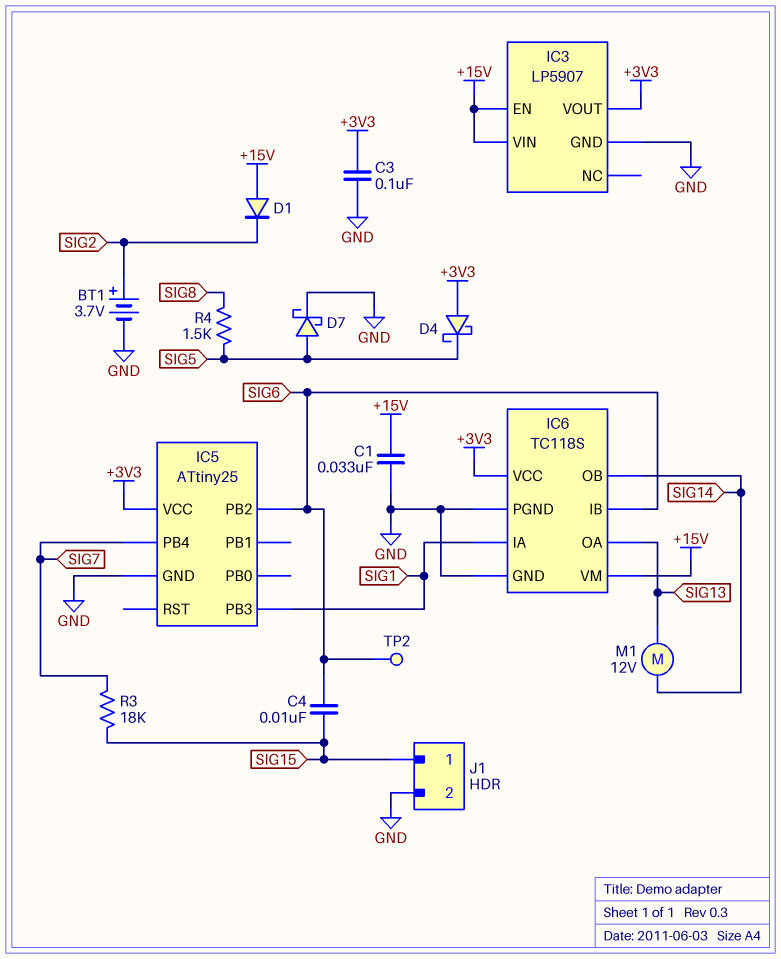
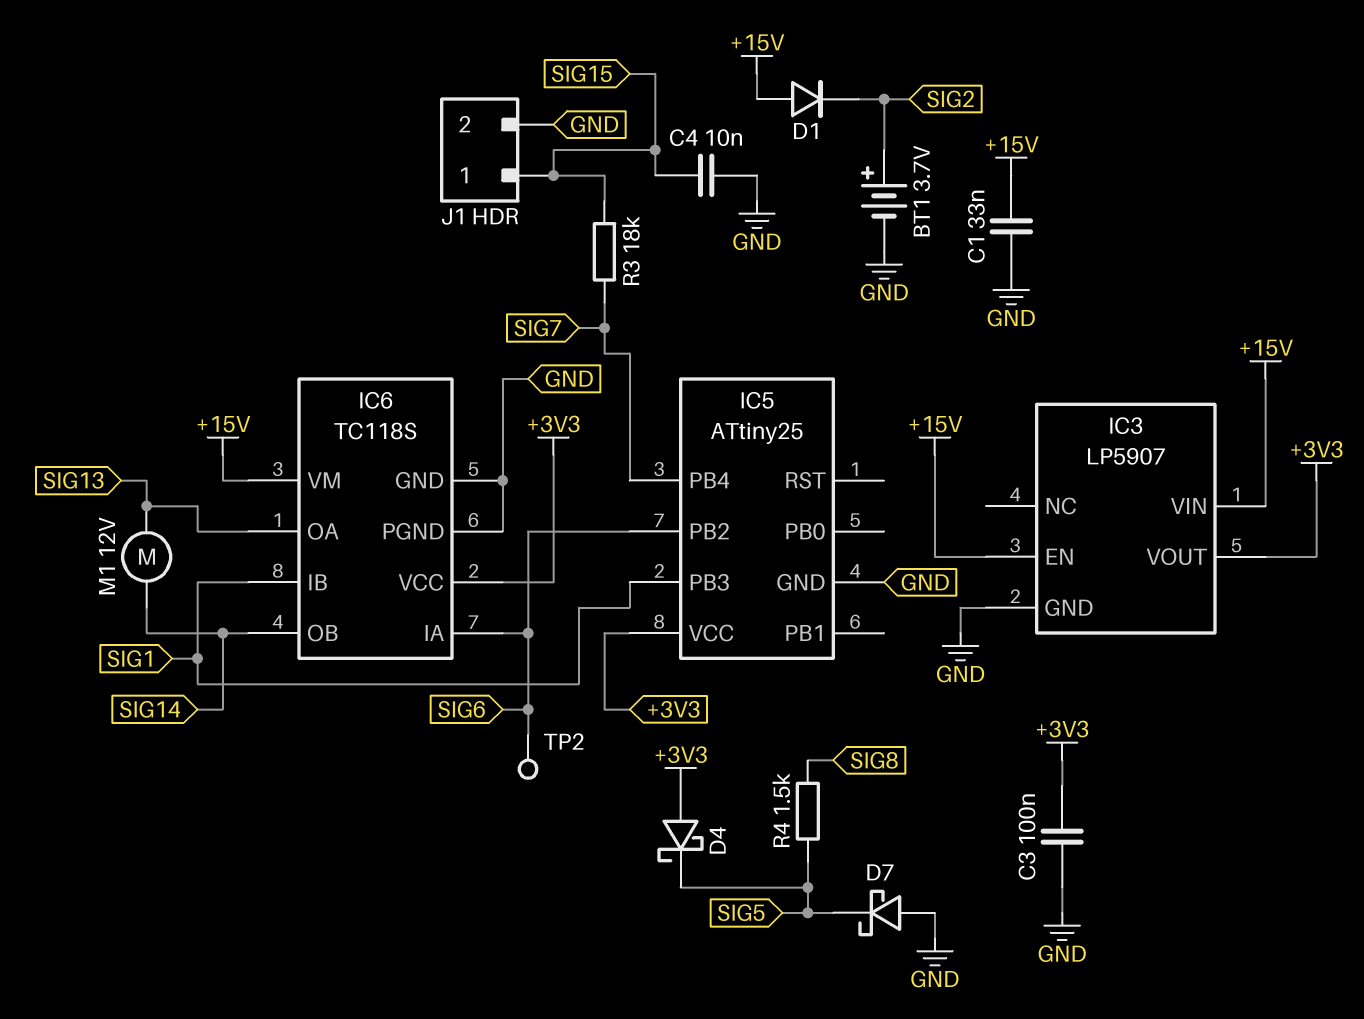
C4: 10nF (SIG6, SIG15) -> 10nF (GND, SIG15)
D7: schottky (A SIG5, K GND) -> schottky (A GND, K SIG5)
IC6 pin IA: SIG1 -> SIG6
IC6 pin IB: SIG6 -> SIG1

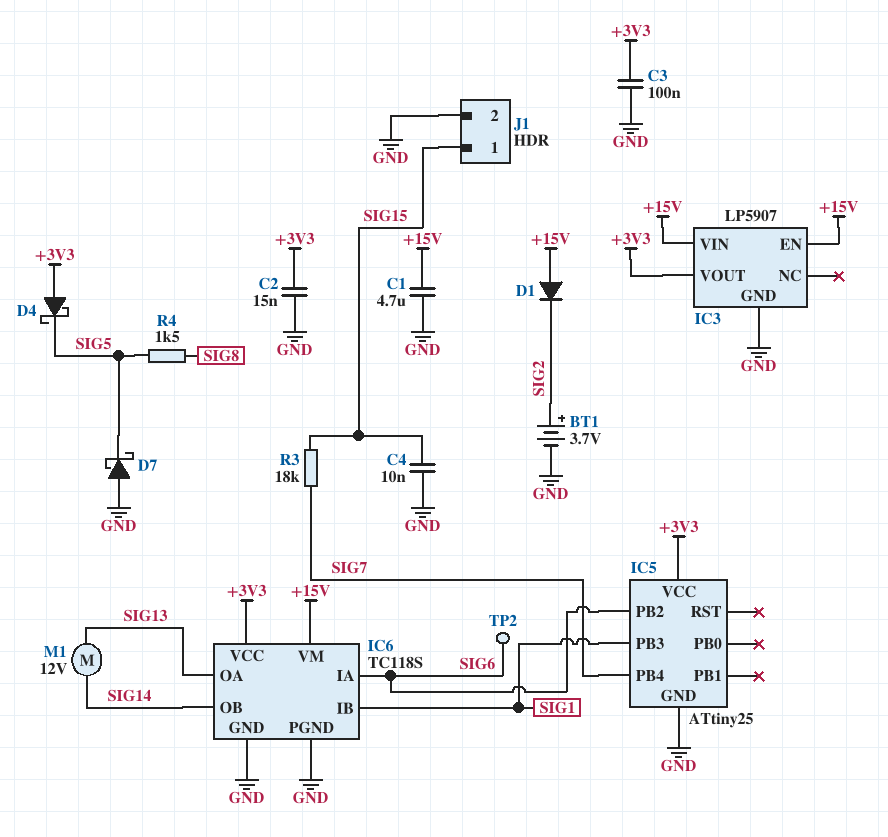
C1: 33nF (+15V, GND) -> 4.7uF (+15V, GND)
C2: none -> 15nF (+3V3, GND)

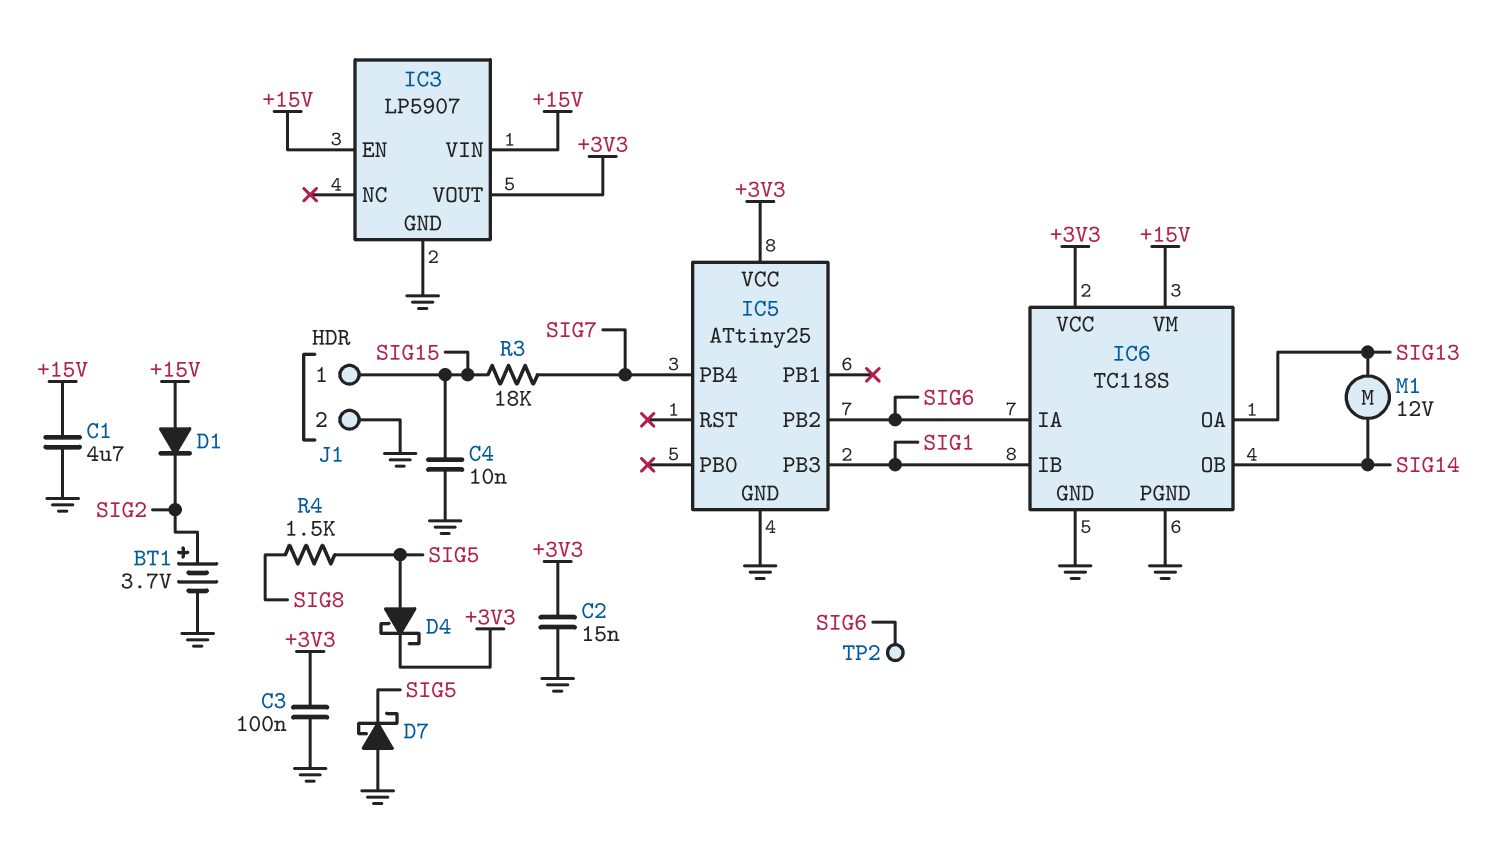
D4: schottky (A +3V3, K SIG5) -> schottky (A SIG5, K +3V3)

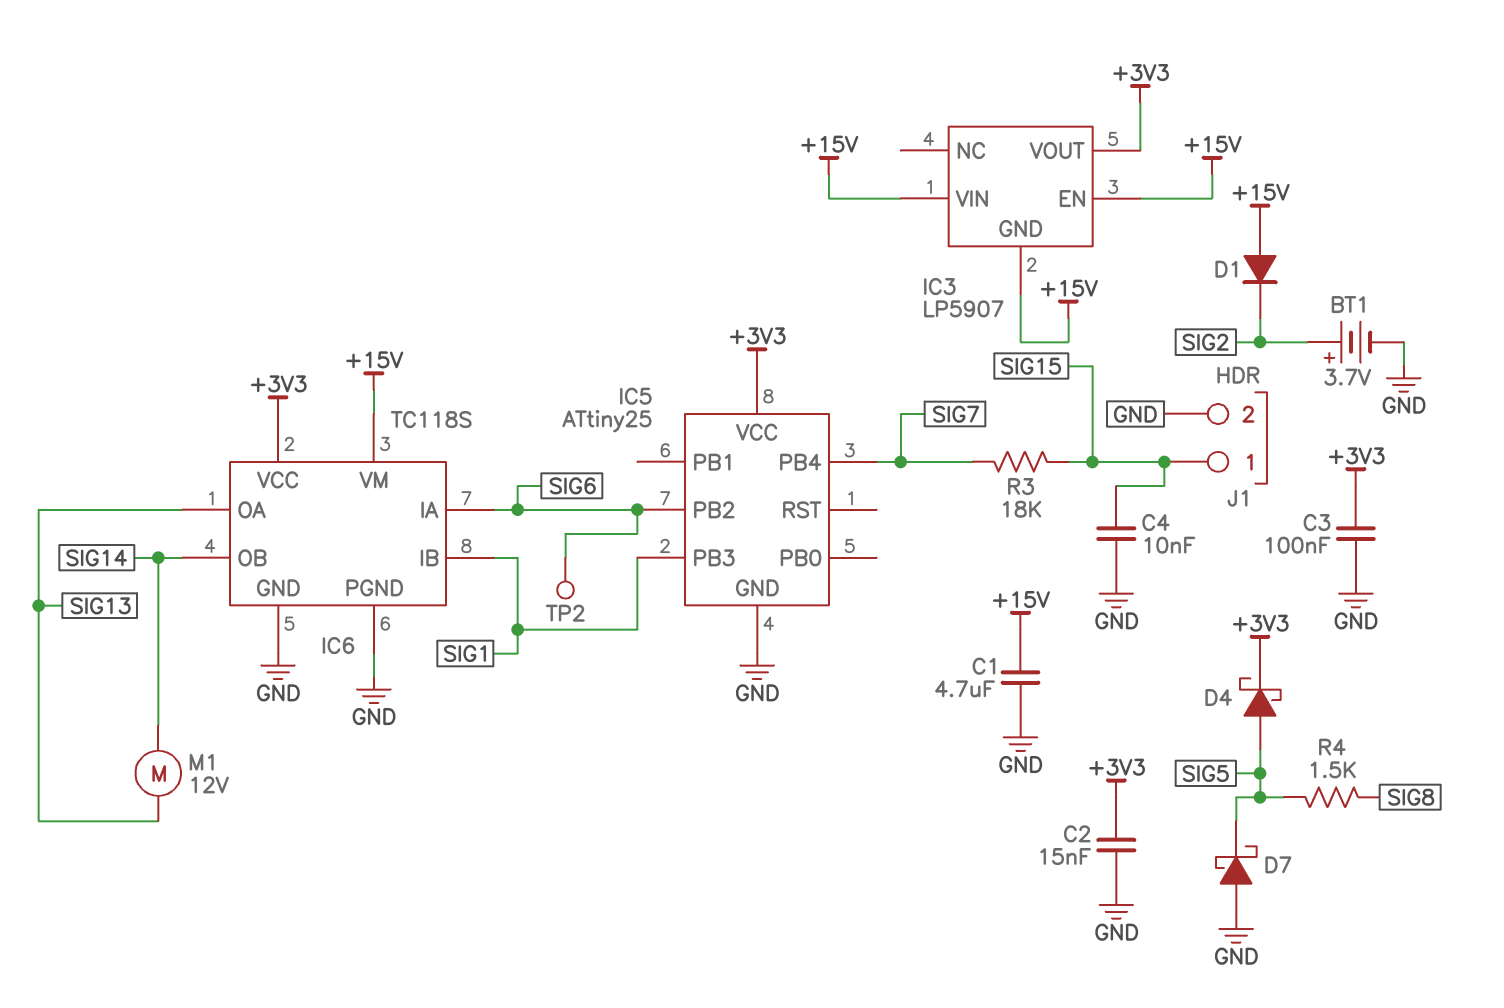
IC3 pin GND: GND -> +15V

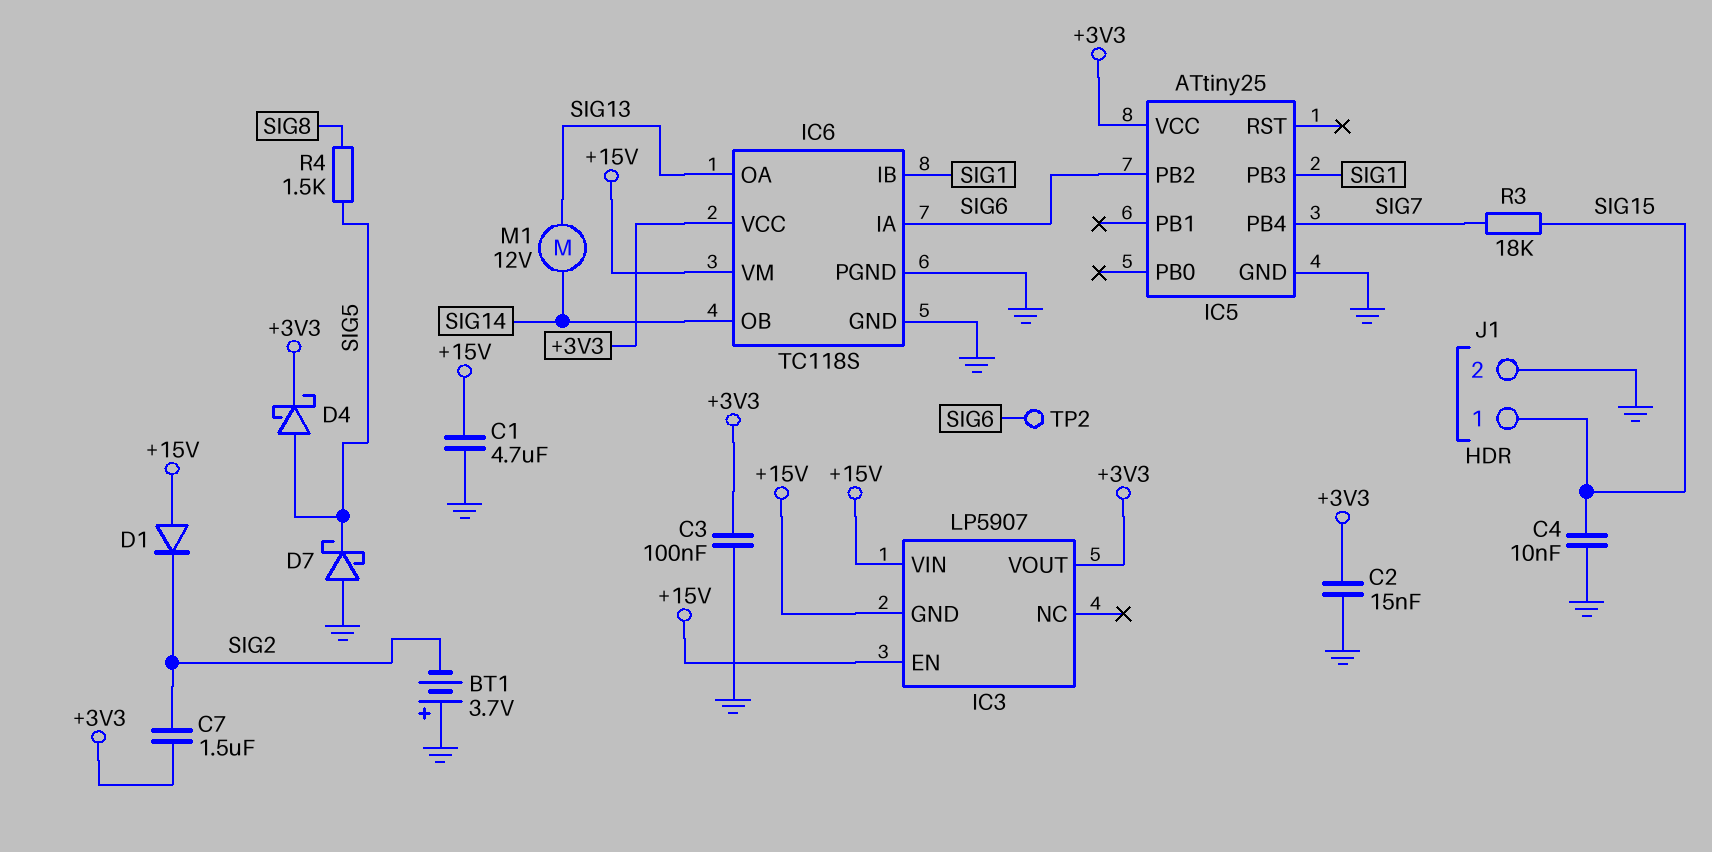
BT1: 3.7V (plus SIG2, minus GND) -> 3.7V (plus GND, minus SIG2)
C7: none -> 1.5uF (+3V3, SIG2)

